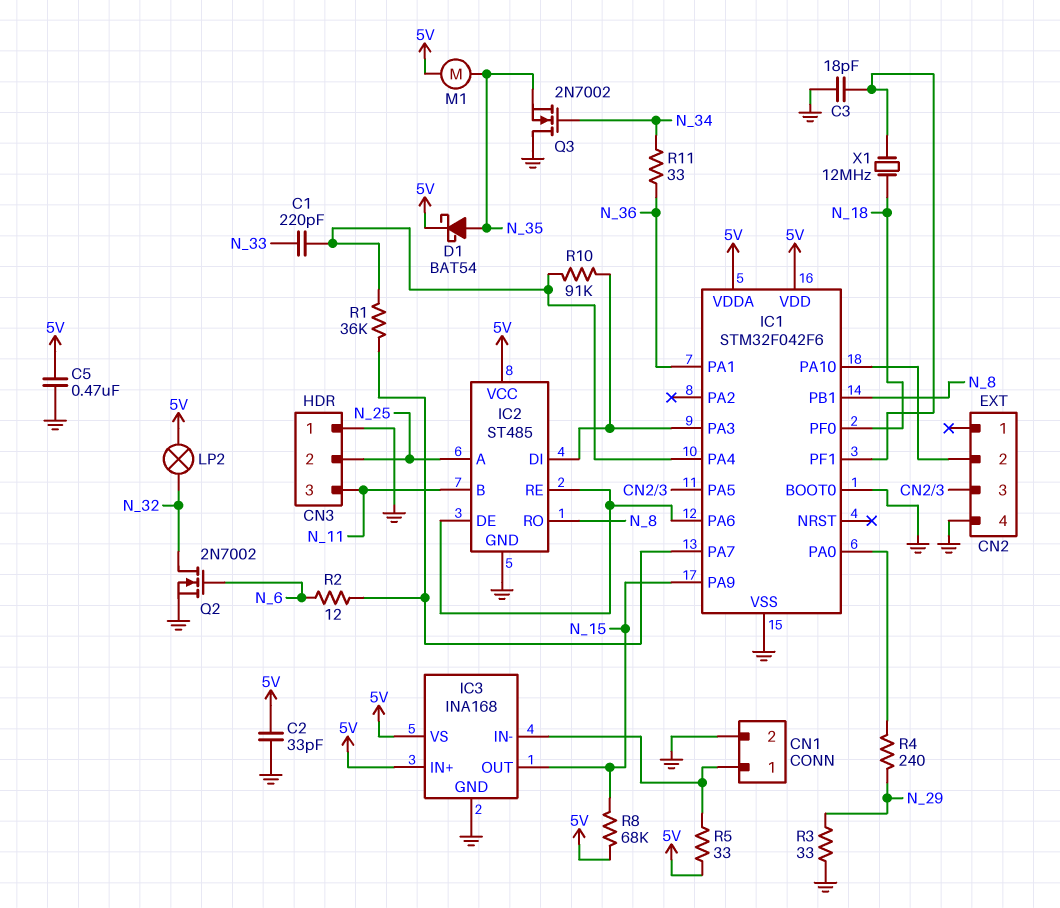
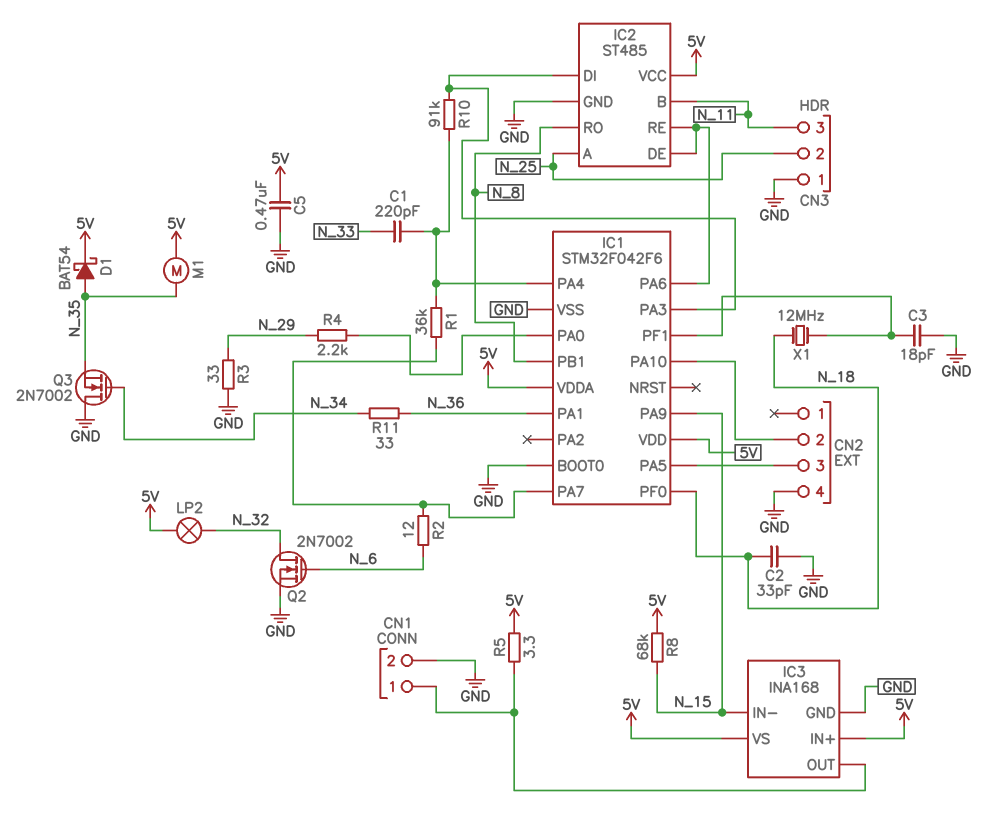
C2: 33pF (5V, GND) -> 33pF (GND, N_18)
IC3 pin IN-: CN1/1 -> N_15
IC3 pin OUT: N_15 -> CN1/1
R4: 240 (IC1/PA0, N_29) -> 2.2k (IC1/PA0, N_29)
R5: 33 (5V, CN1/1) -> 3.3 (5V, CN1/1)

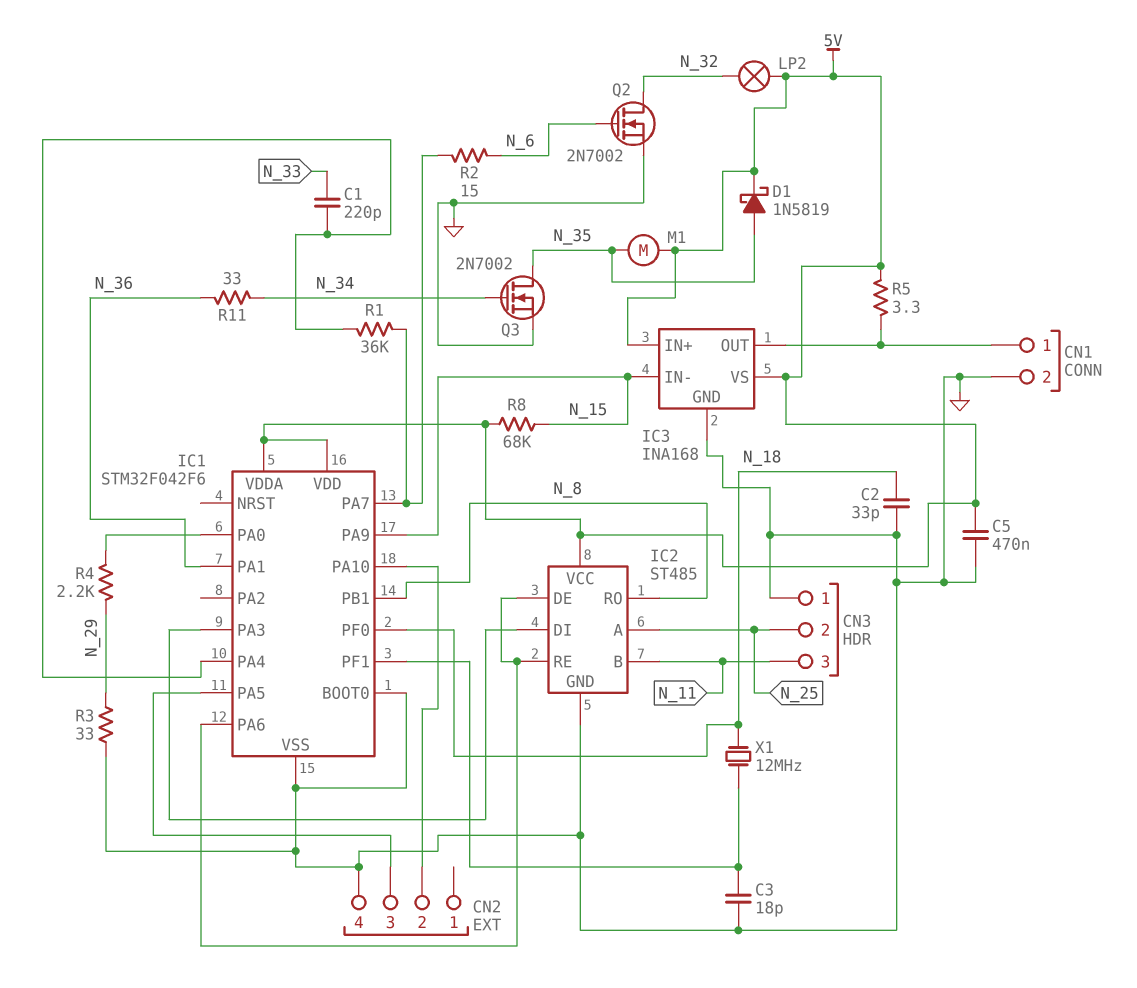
D1: schottky BAT54 (A N_35, K 5V) -> schottky 1N5819 (A N_35, K 5V)
Q3: NMOS 2N7002 (G N_34, D GND, S N_35) -> NMOS 2N7002 (G N_34, D N_35, S GND)
R2: 12 (IC1/PA7, N_6) -> 15 (IC1/PA7, N_6)
R10: 91k (IC1/PA3, IC1/PA4) -> none

